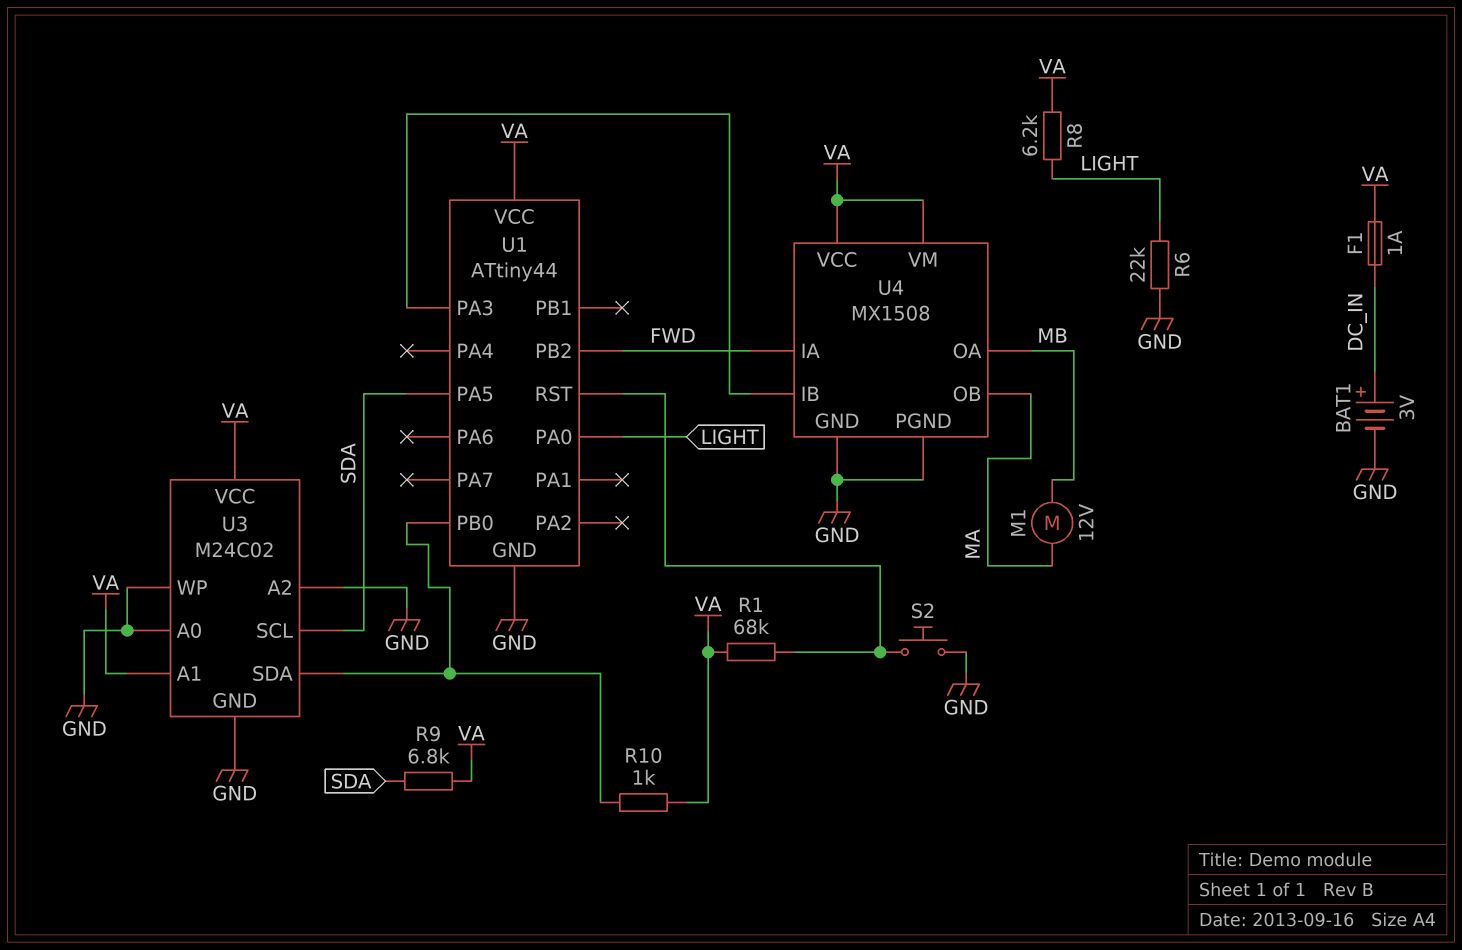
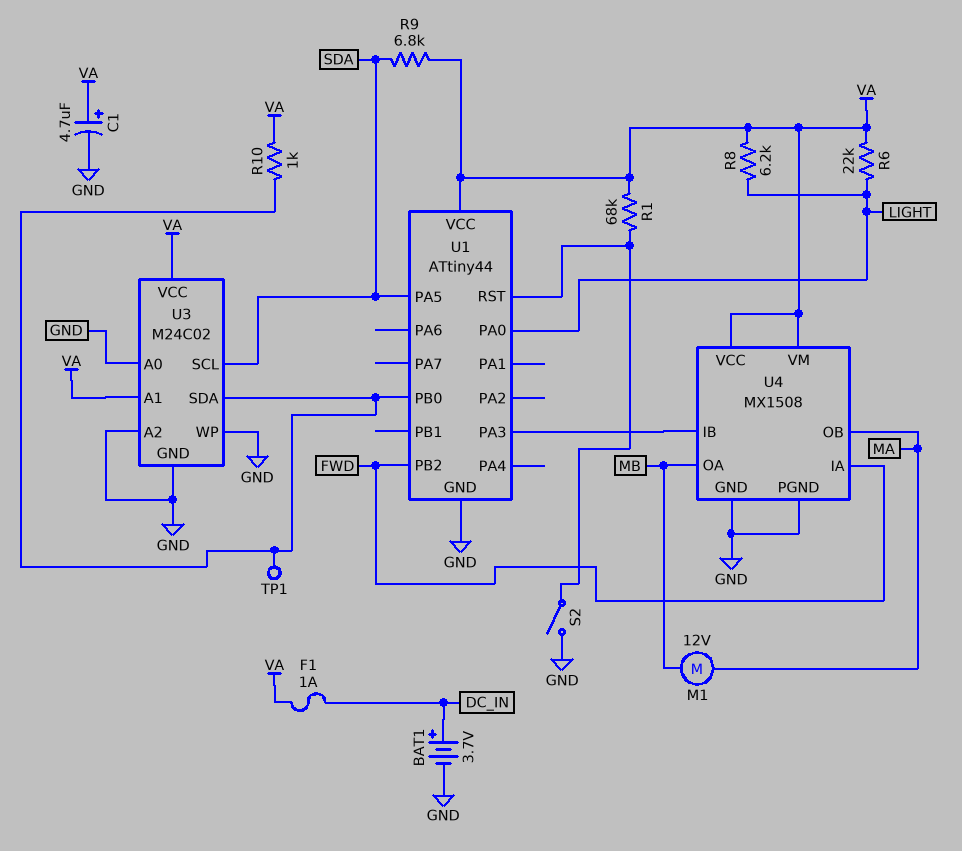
BAT1: 3V (plus DC_IN, minus GND) -> 3.7V (plus DC_IN, minus GND)
C1: none -> 4.7uF (plus VA, minus GND)
R6: 22k (GND, LIGHT) -> 22k (LIGHT, VA)
S2: button (GND, U1/RST) -> switch (GND, U1/RST)
TP1: none -> test point (U1/PB0)

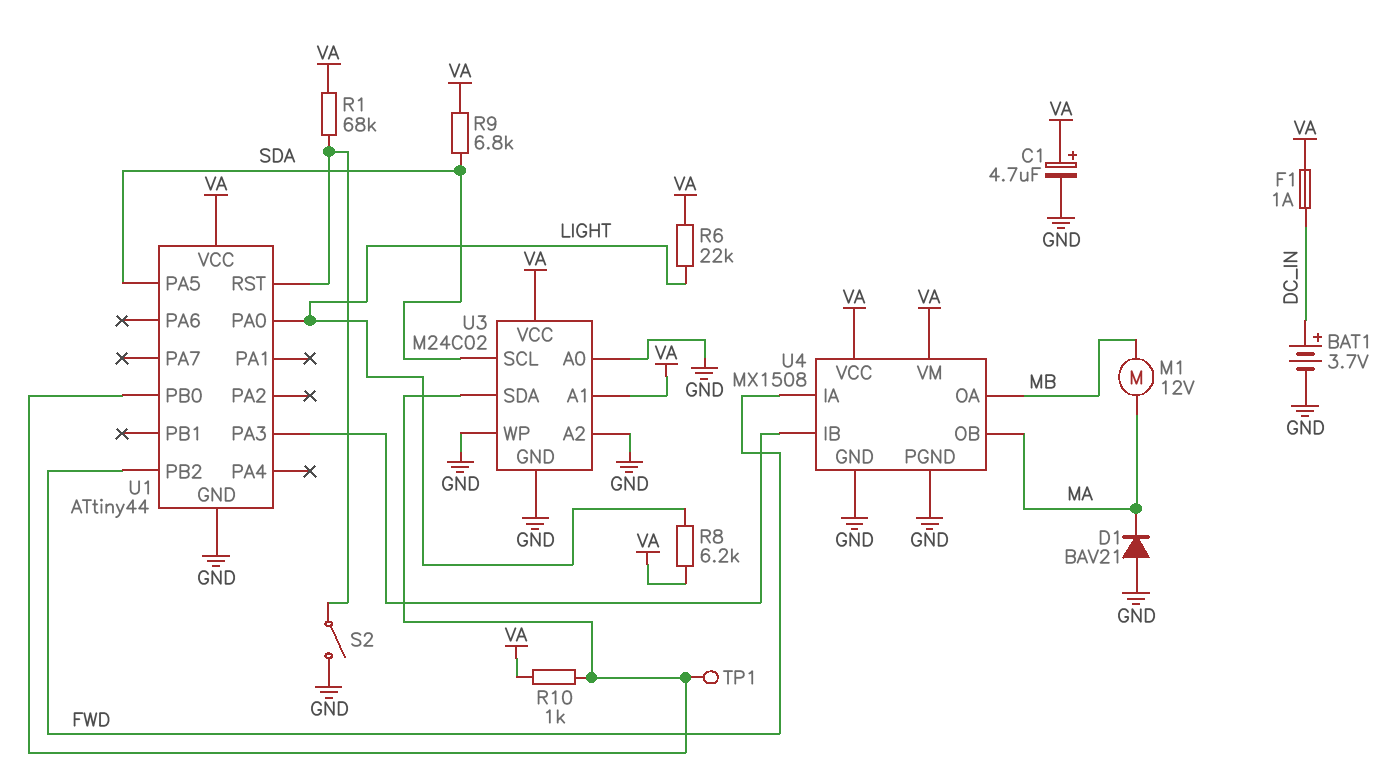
D1: none -> diode BAV21 (A GND, K MA)

